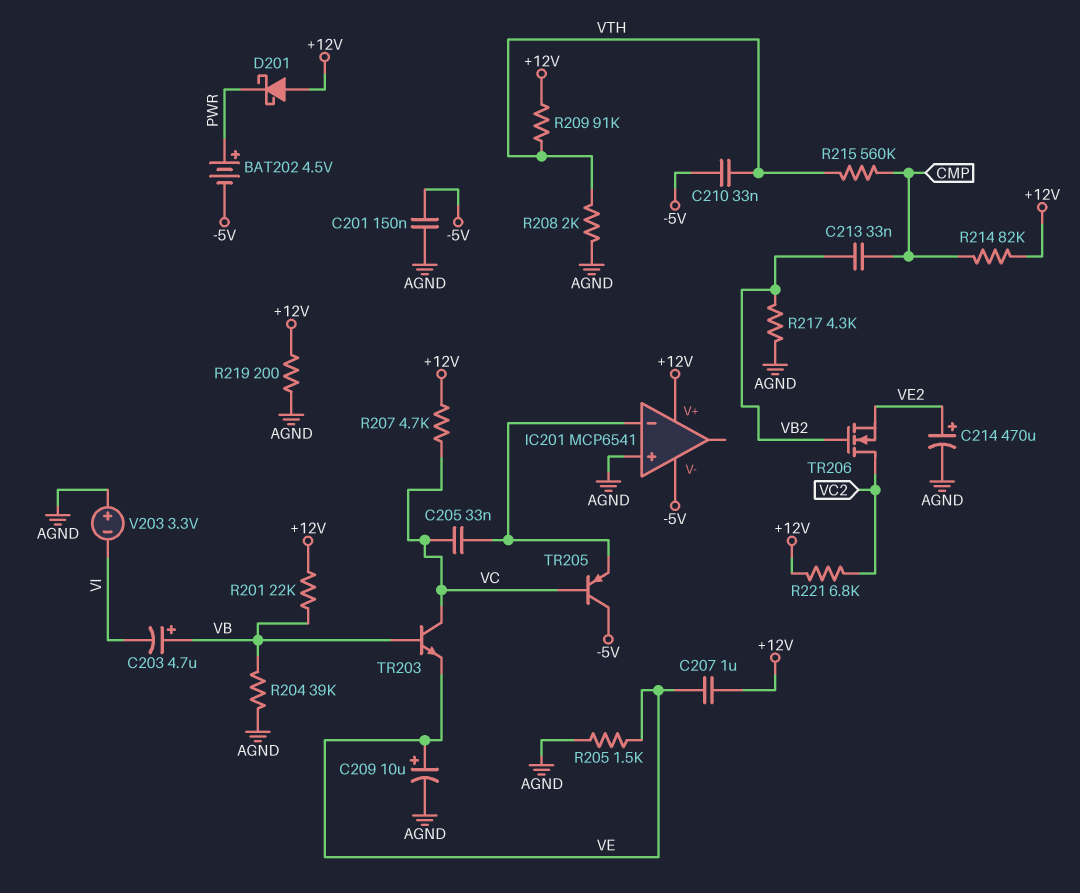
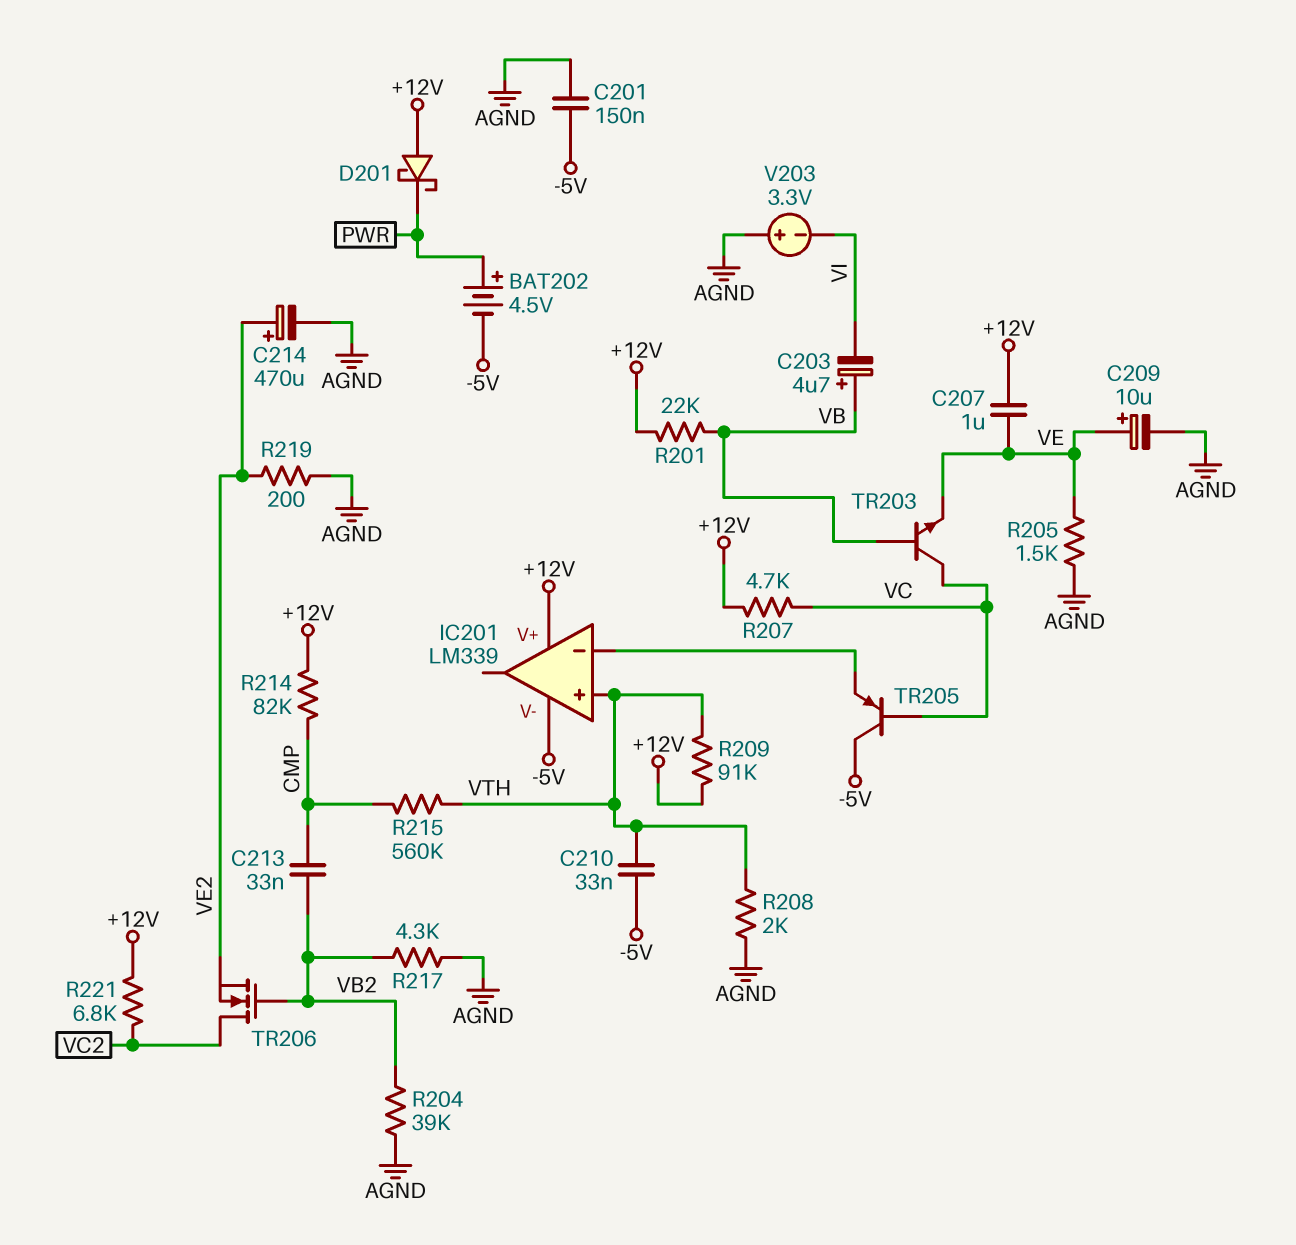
C205: 33nF (IC201/in-, VC) -> none
IC201: MCP6541 -> LM339
IC201 pin in+: AGND -> VTH
R204: 39k (AGND, VB) -> 39k (AGND, VB2)
R219: 200 (+12V, AGND) -> 200 (AGND, VE2)

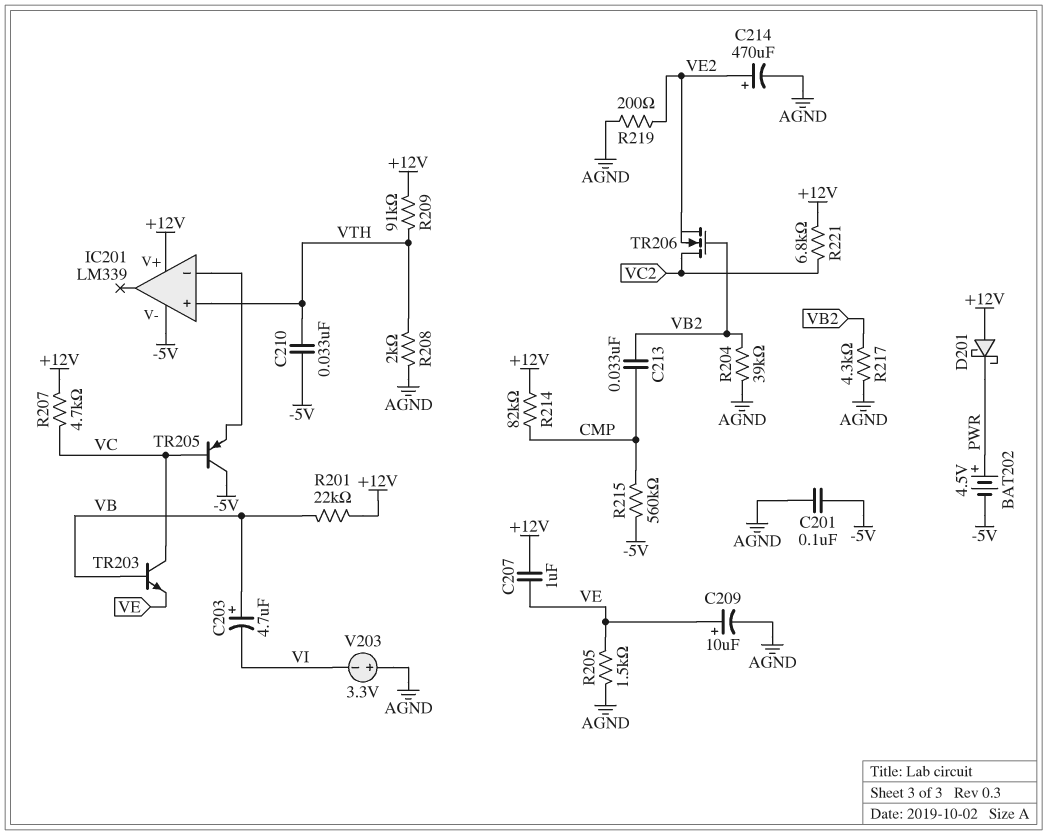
C201: 150nF (-5V, AGND) -> 100nF (-5V, AGND)
R215: 560k (CMP, VTH) -> 560k (-5V, CMP)

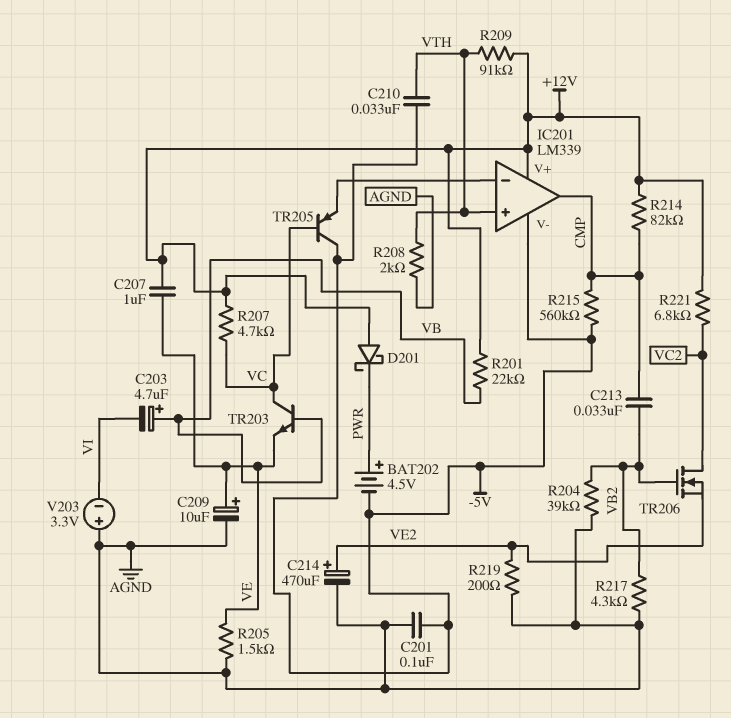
IC201 pin out: none -> CMP

